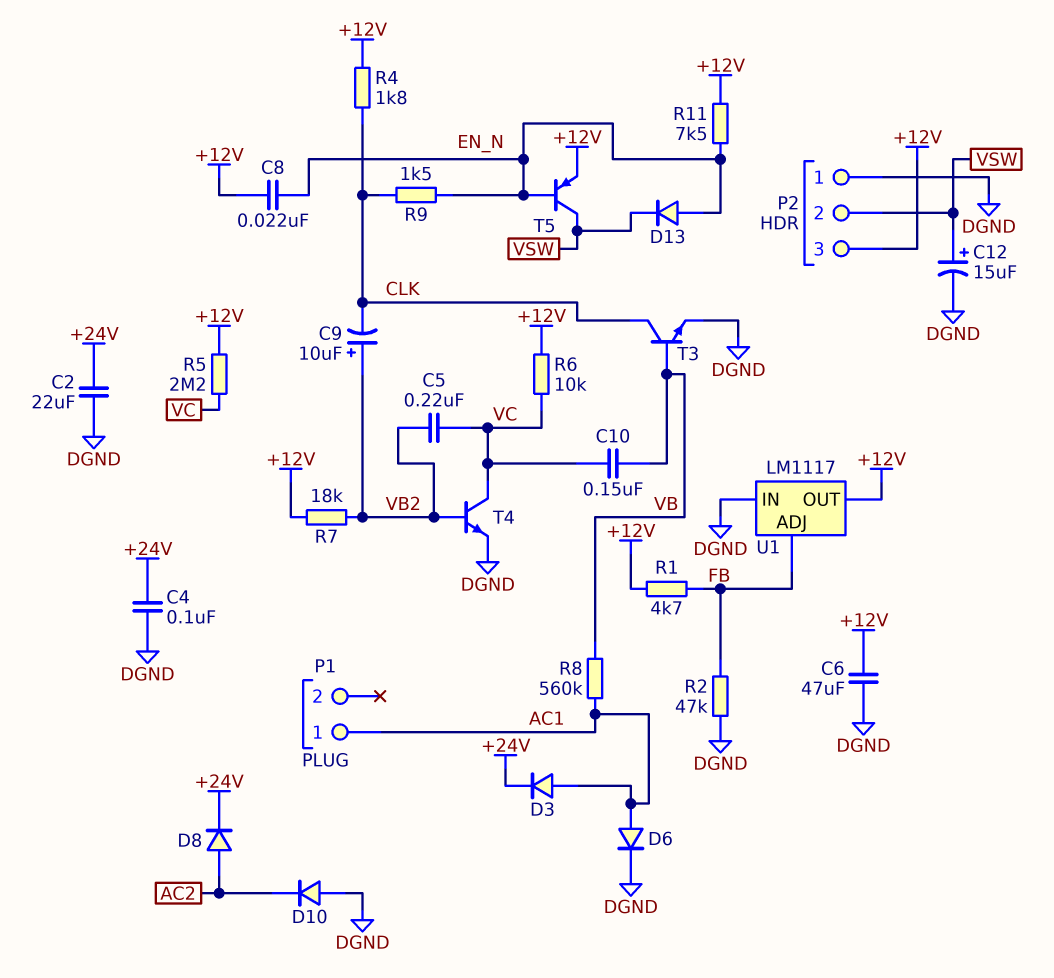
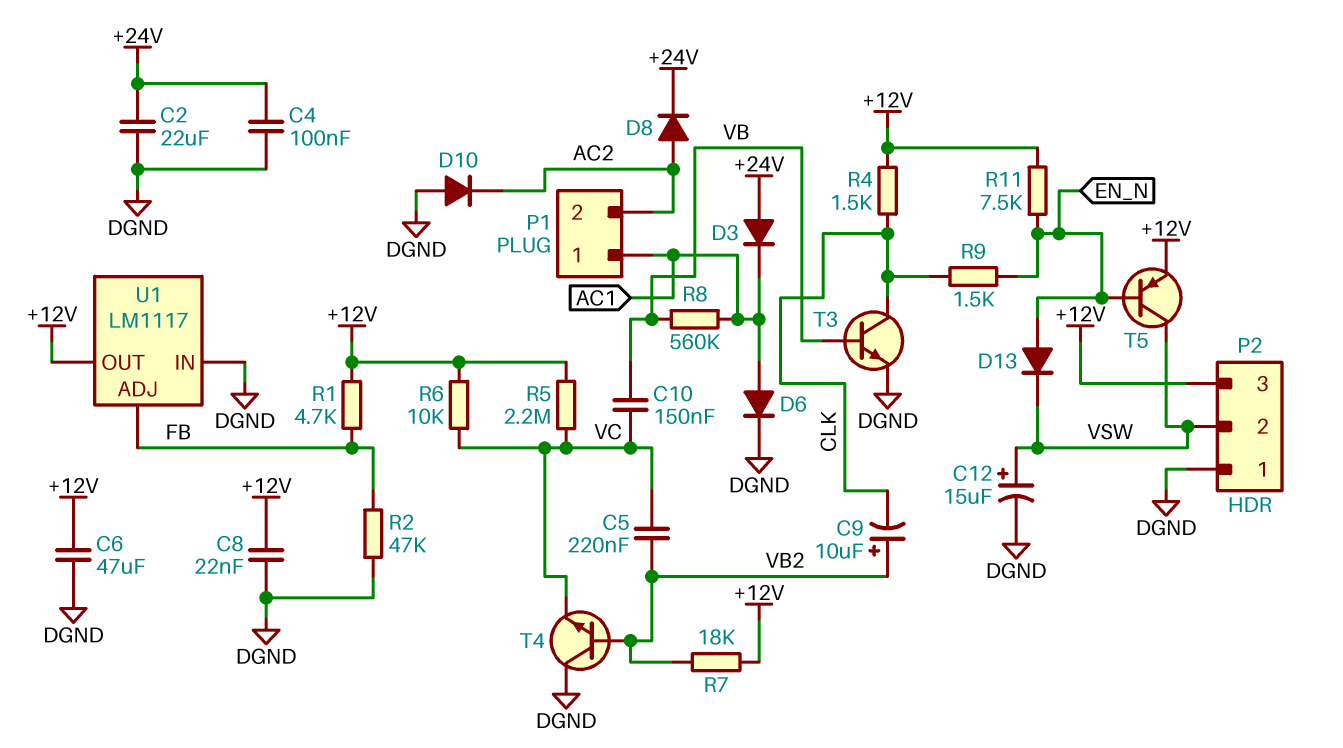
C8: 22nF (+12V, EN_N) -> 22nF (+12V, DGND)
D3: diode (A AC1, K +24V) -> diode (A +24V, K AC1)
P1 pin 2: none -> AC2
R4: 1.8k (+12V, CLK) -> 1.5k (+12V, CLK)
T4: NPN (B VB2, C VC, E DGND) -> NPN (B VB2, C DGND, E VC)

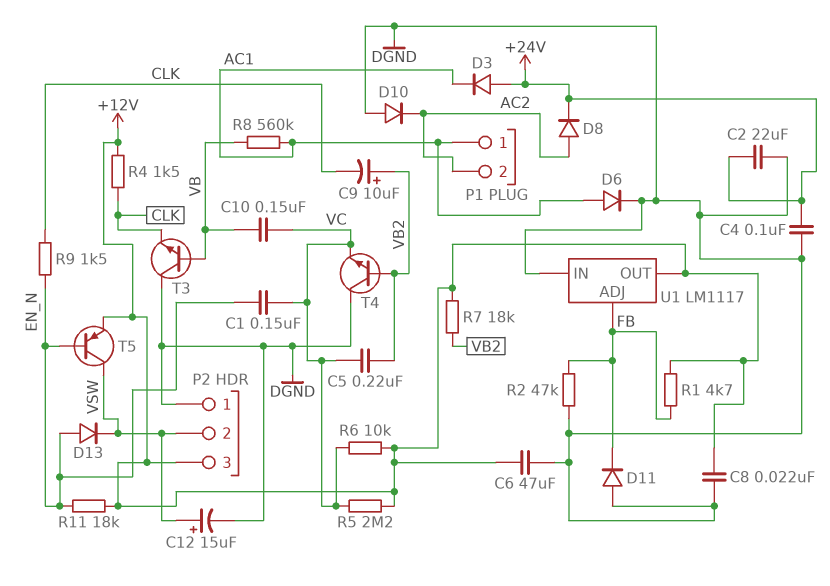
C1: none -> 150nF (EN_N, VC)
D11: none -> diode (A DGND, K FB)
R11: 7.5k (+12V, EN_N) -> 18k (+12V, EN_N)
T3: NPN (B VB, C CLK, E DGND) -> NPN (B VB, C DGND, E CLK)

